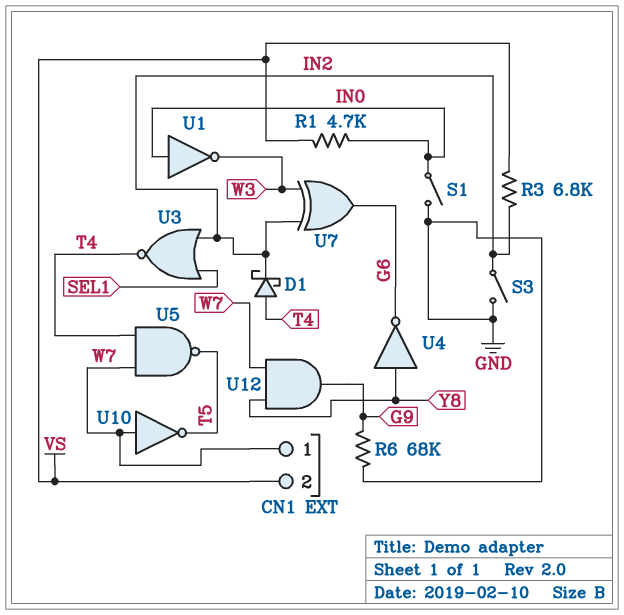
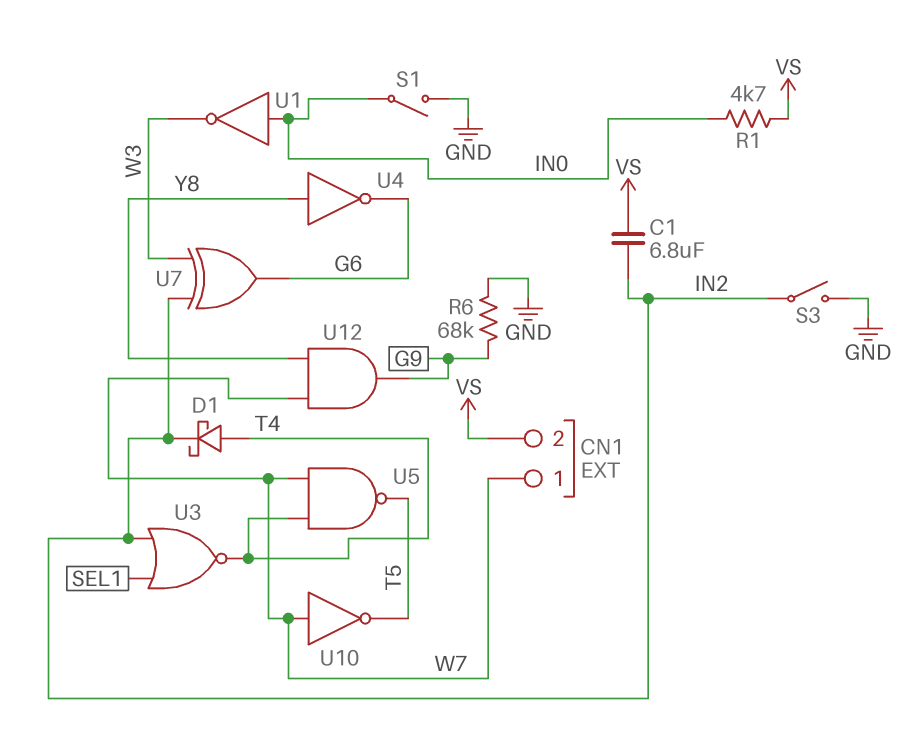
C1: none -> 6.8uF (IN2, VS)
R3: 6.8k (IN2, VS) -> none

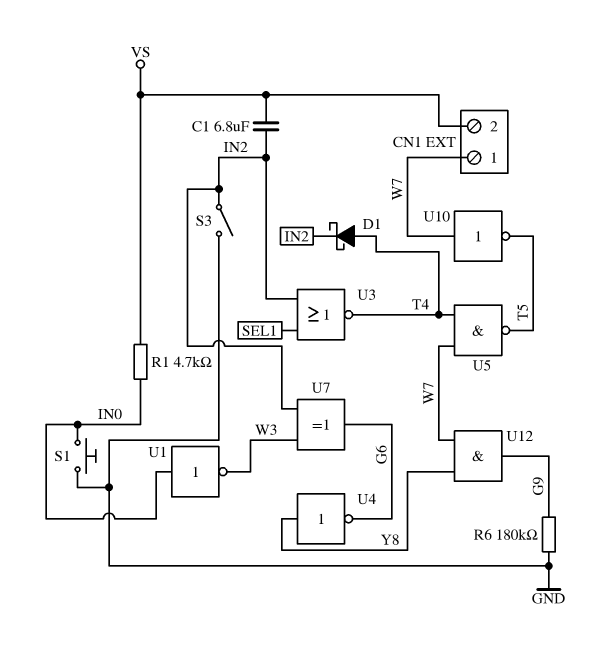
R6: 68k (G9, GND) -> 180k (G9, GND)
S1: switch (GND, IN0) -> button (GND, IN0)

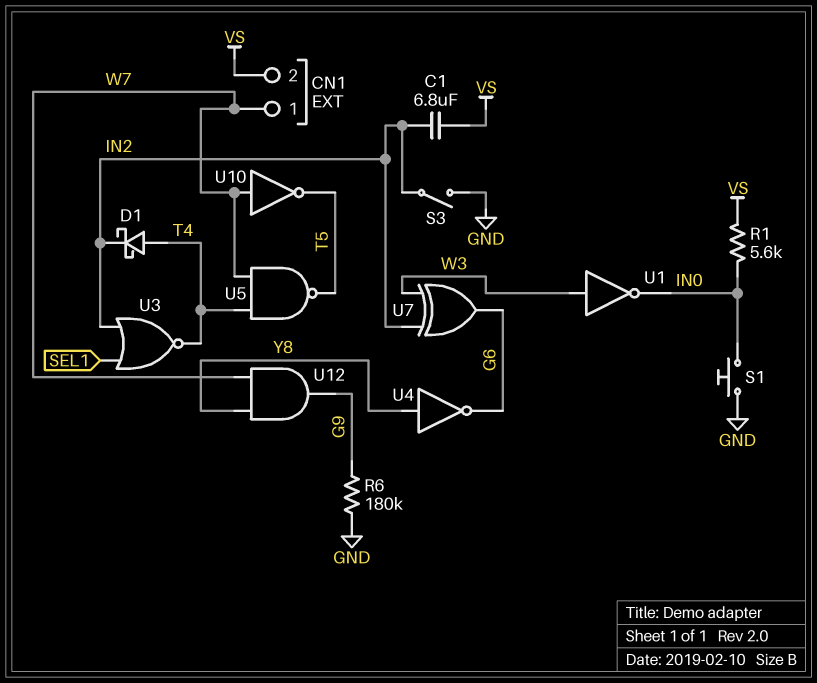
R1: 4.7k (IN0, VS) -> 5.6k (IN0, VS)
U1: NOT (in IN0, out W3) -> NOT (in W3, out IN0)

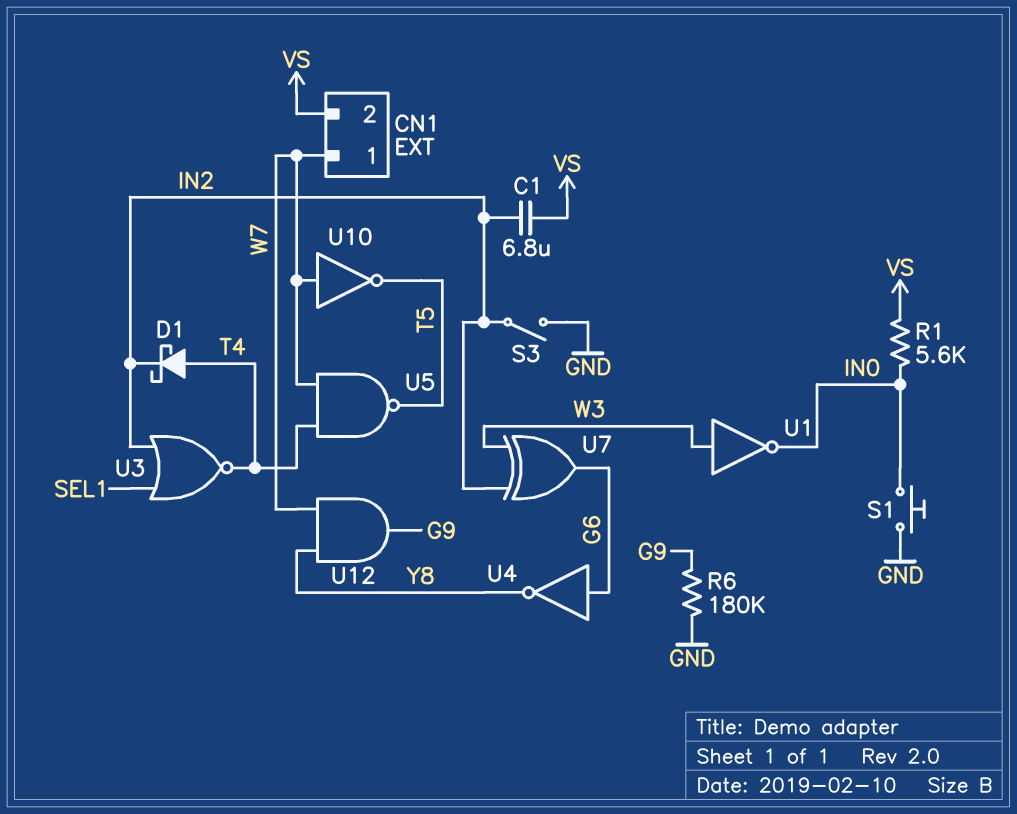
U4: NOT (in Y8, out G6) -> NOT (in G6, out Y8)

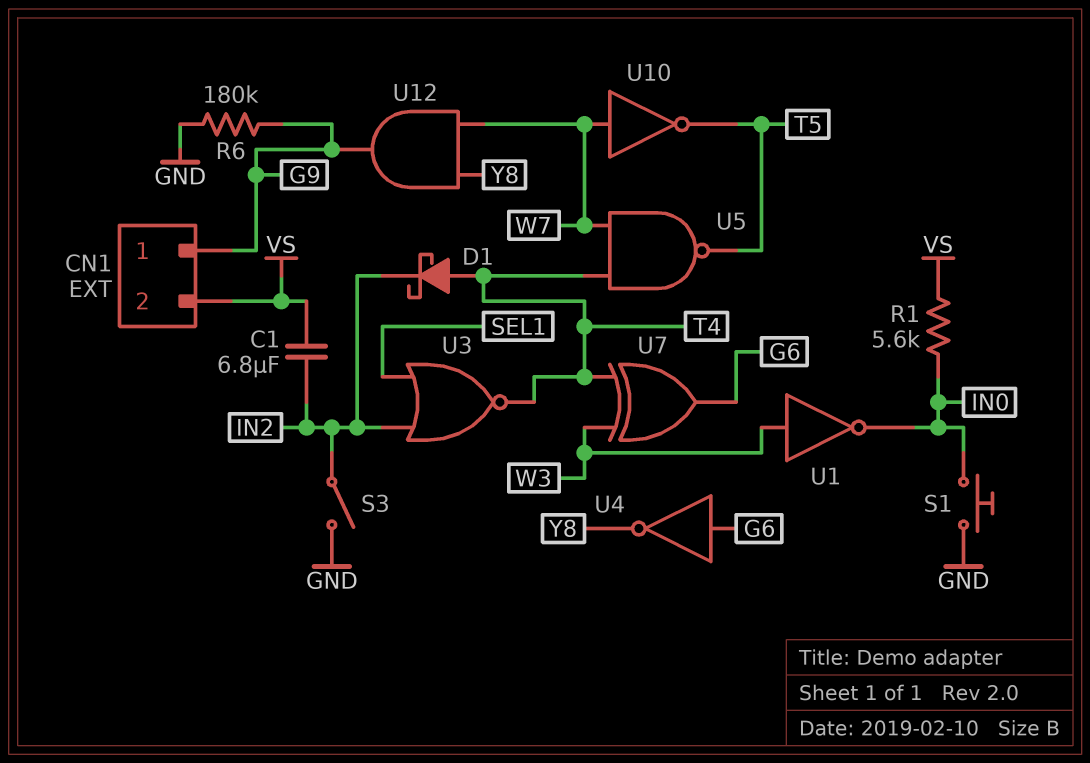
CN1 pin 1: W7 -> G9
U7: XOR (in IN2, in W3, out G6) -> XOR (in T4, in W3, out G6)

